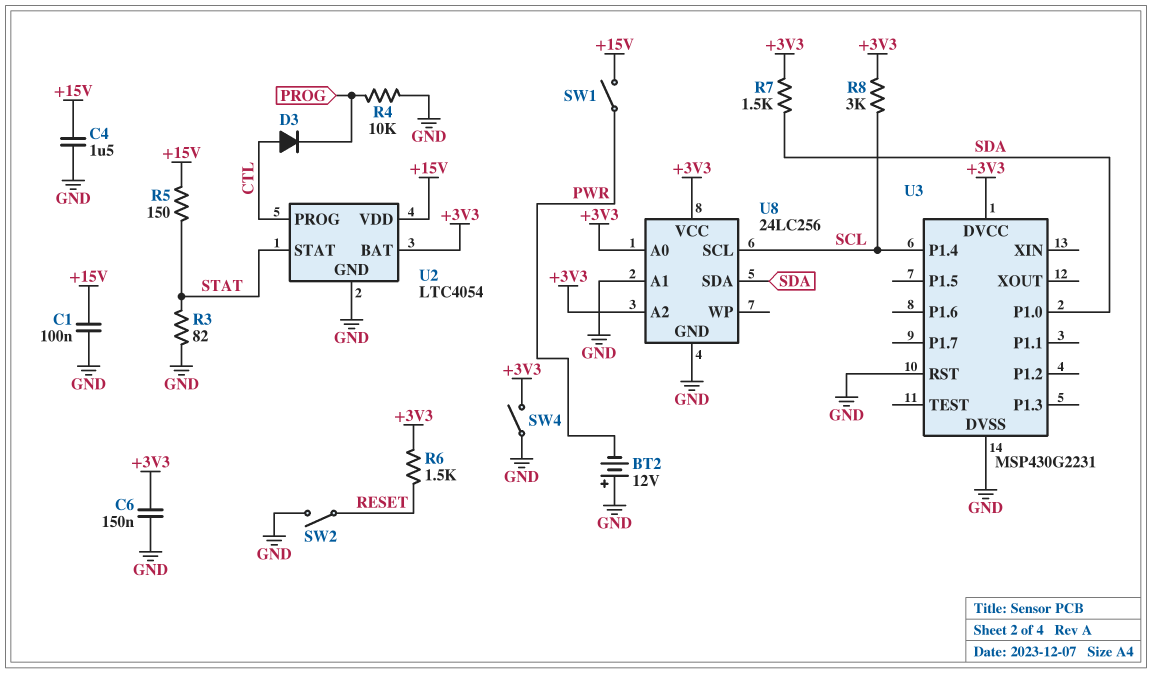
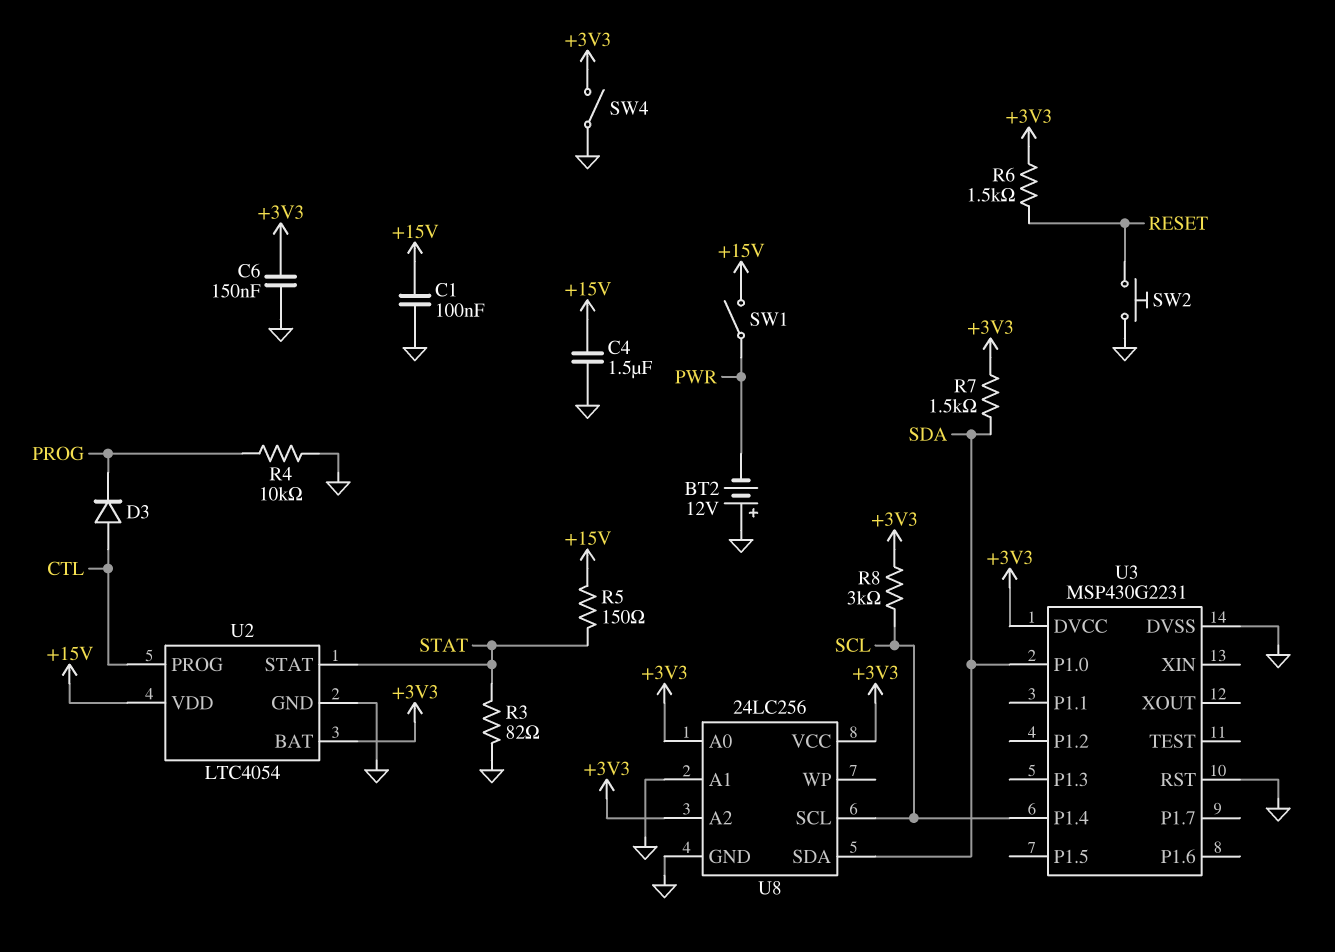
SW2: switch (GND, RESET) -> button (GND, RESET)

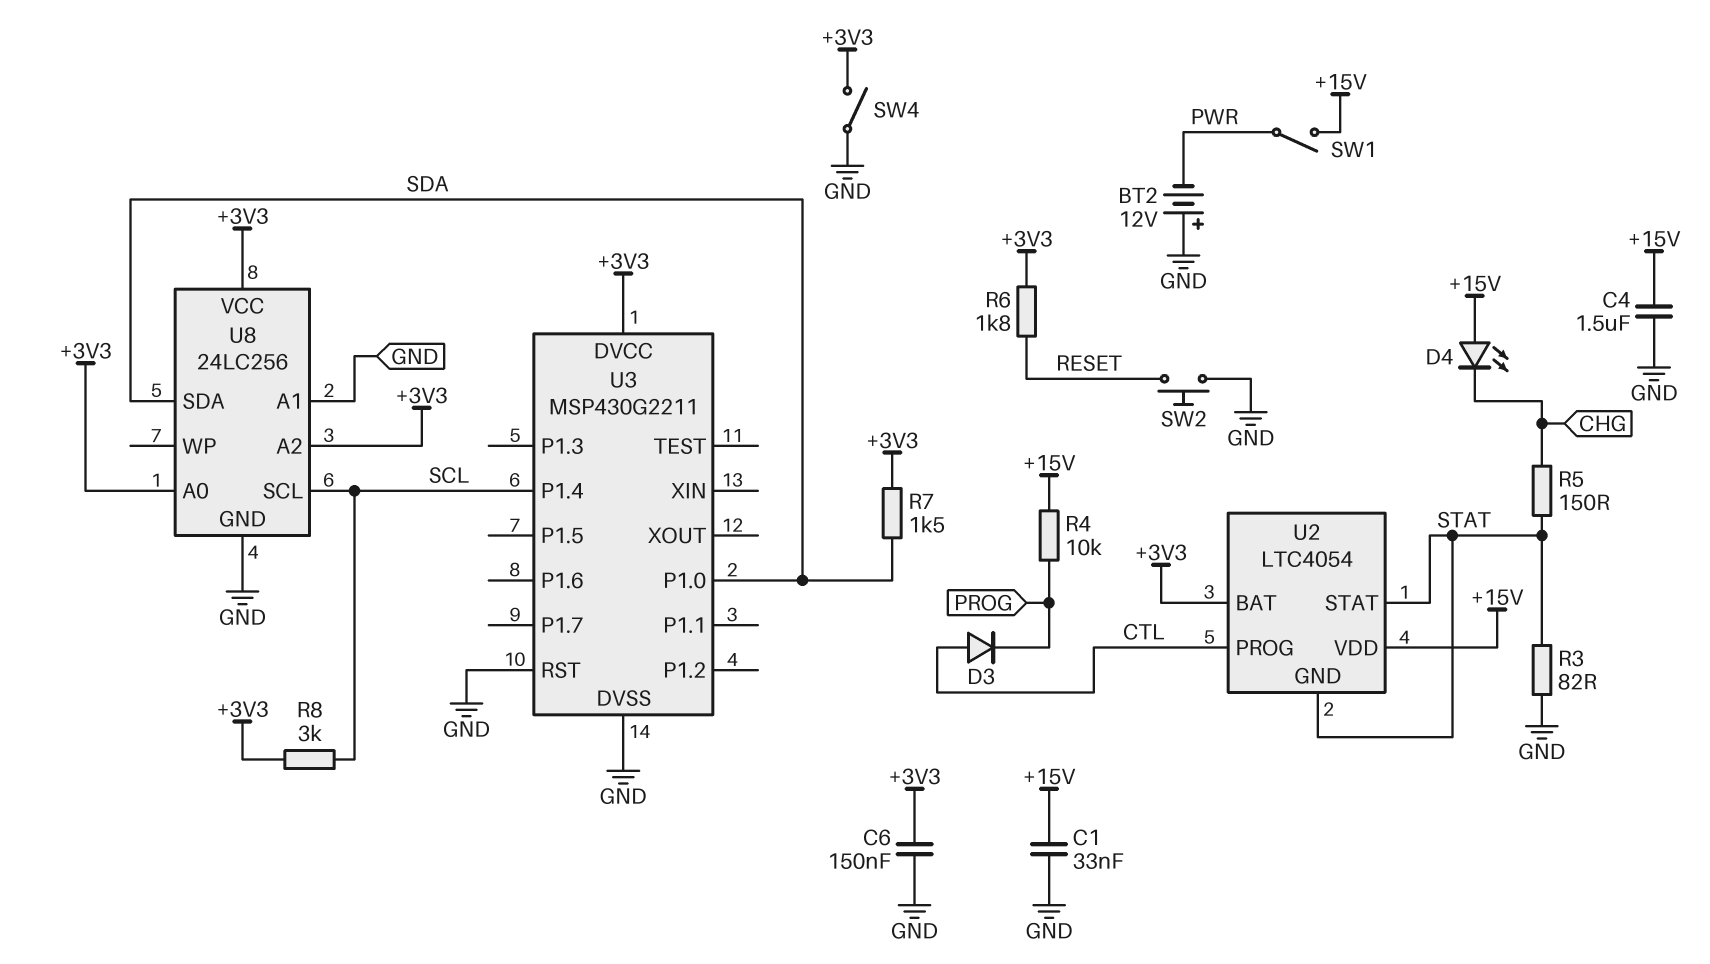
C1: 100nF (+15V, GND) -> 33nF (+15V, GND)
D4: none -> LED (A +15V, K CHG)
R4: 10k (GND, PROG) -> 10k (+15V, PROG)
R5: 150 (+15V, STAT) -> 150 (CHG, STAT)
R6: 1.5k (+3V3, RESET) -> 1.8k (+3V3, RESET)
U2 pin GND: GND -> STAT
U3: MSP430G2231 -> MSP430G2211

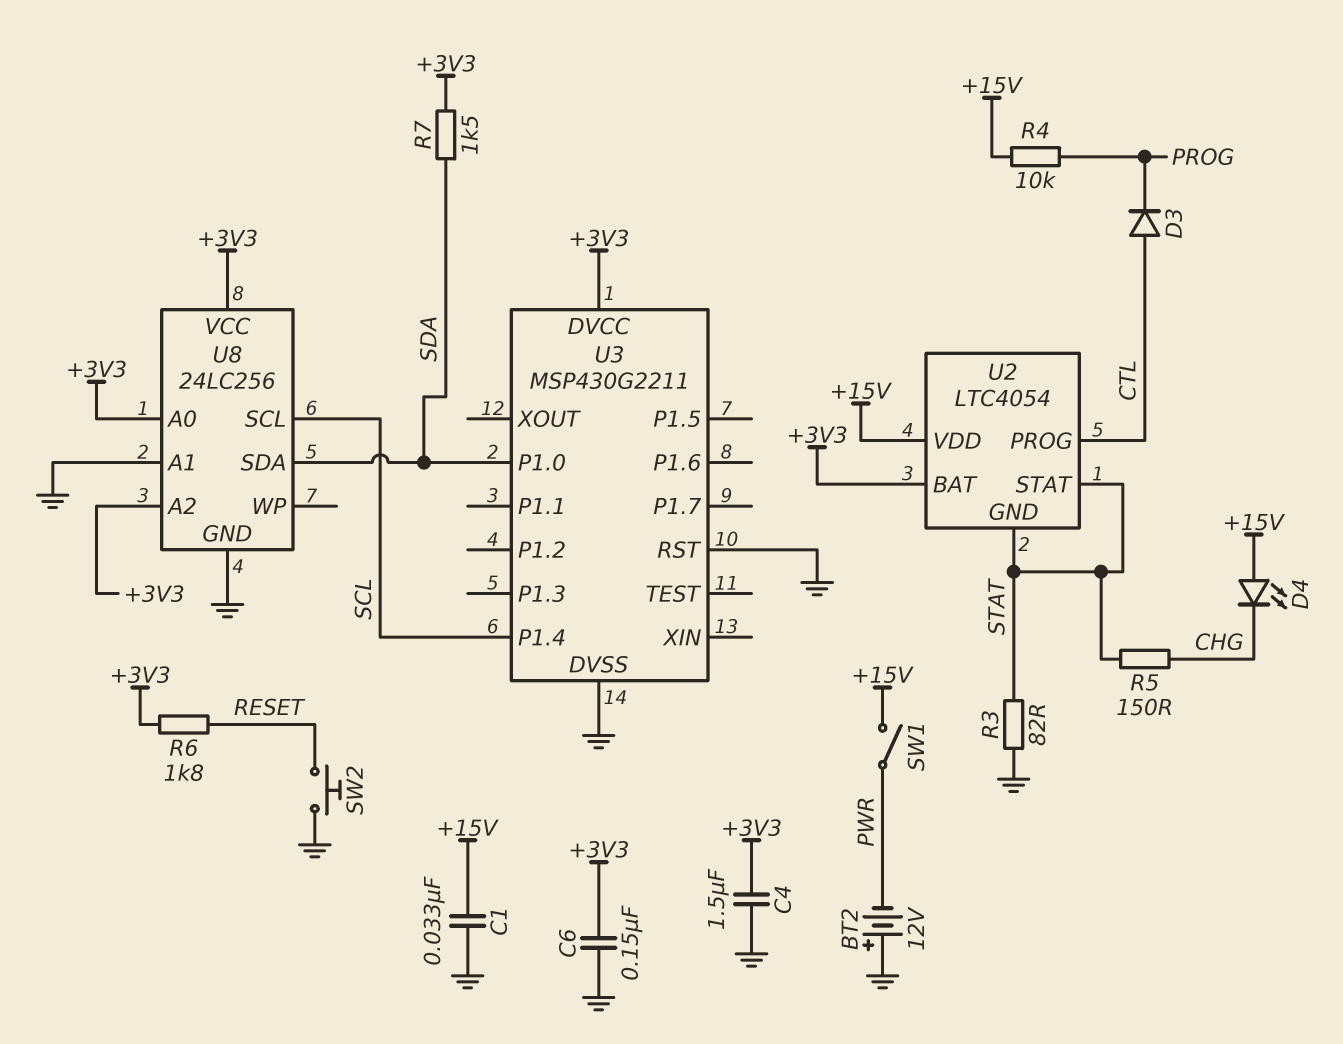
C4: 1.5uF (+15V, GND) -> 1.5uF (+3V3, GND)
R8: 3k (+3V3, SCL) -> none
SW4: switch (+3V3, GND) -> none

